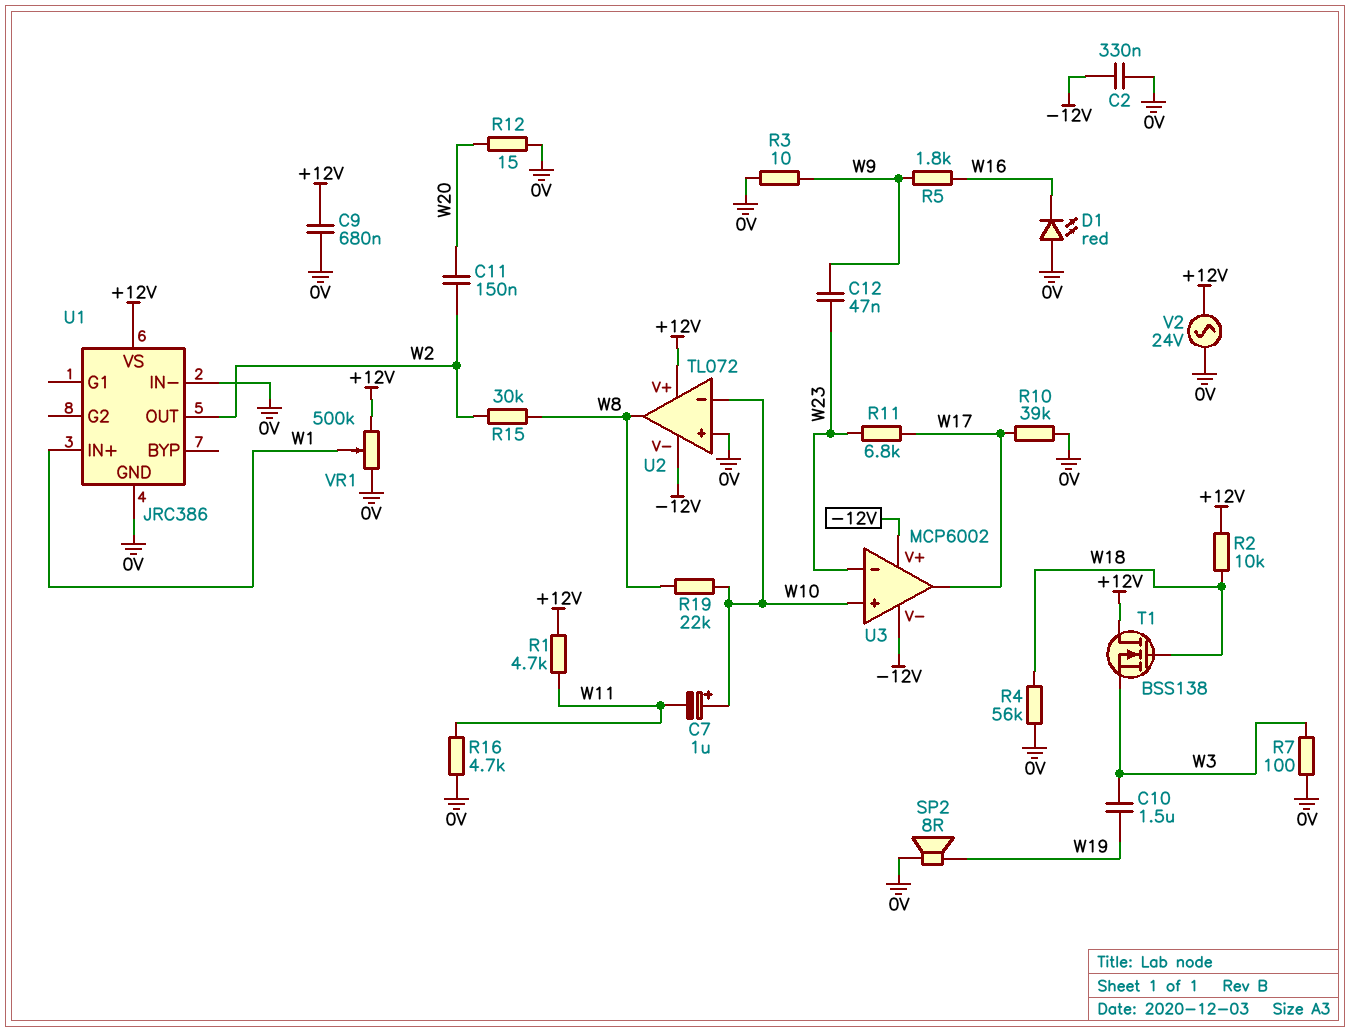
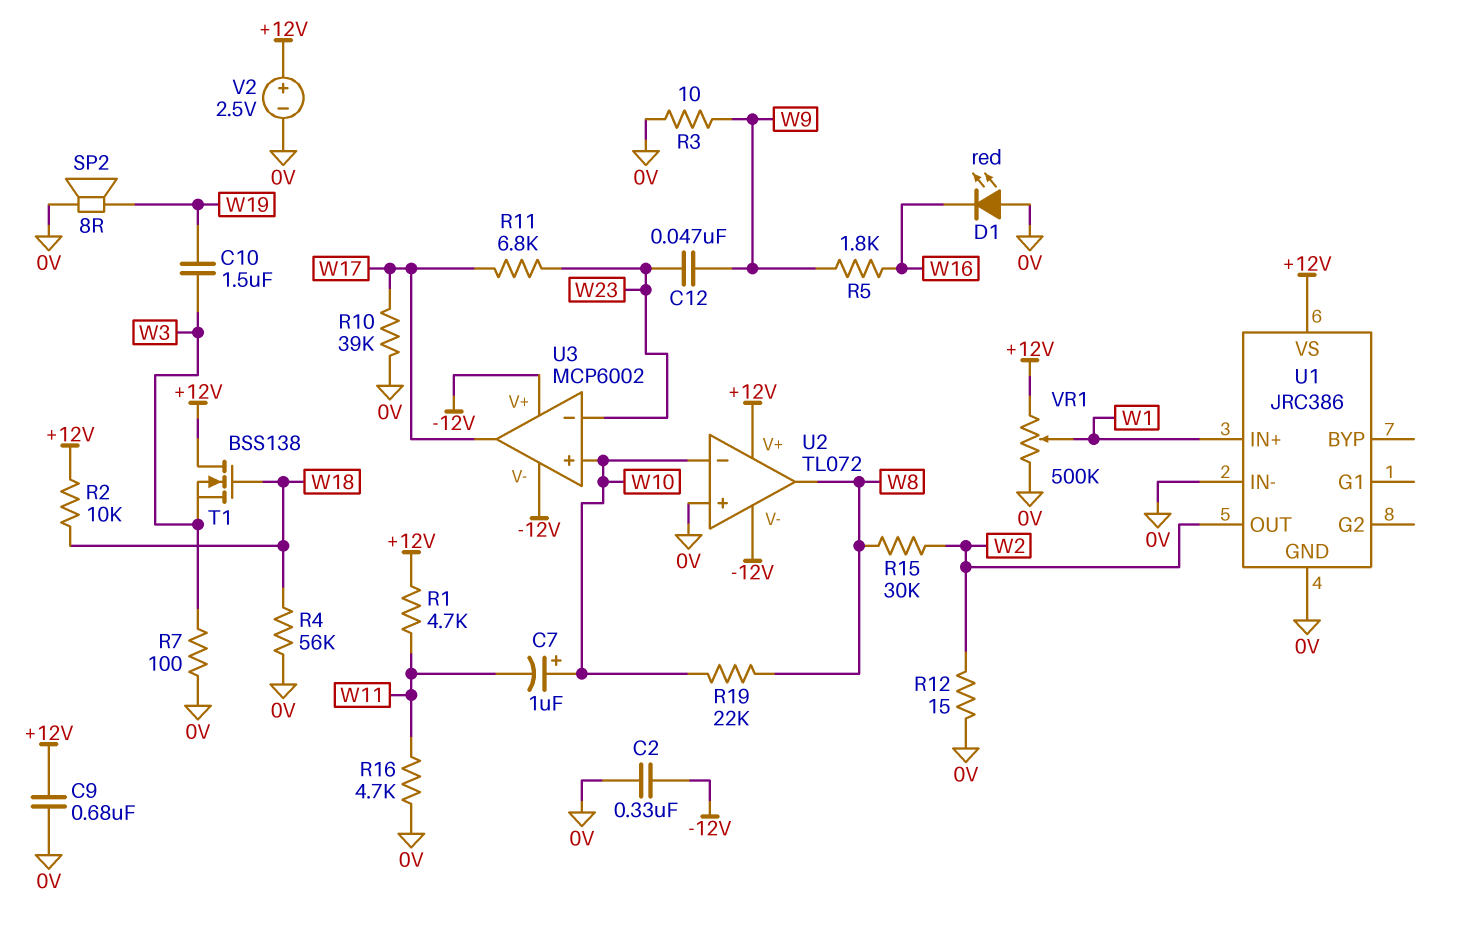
C11: 150nF (W2, W20) -> none
R12: 15 (0V, W20) -> 15 (0V, W2)
V2: AC 24V (+12V, 0V) -> 2.5V (plus +12V, minus 0V)

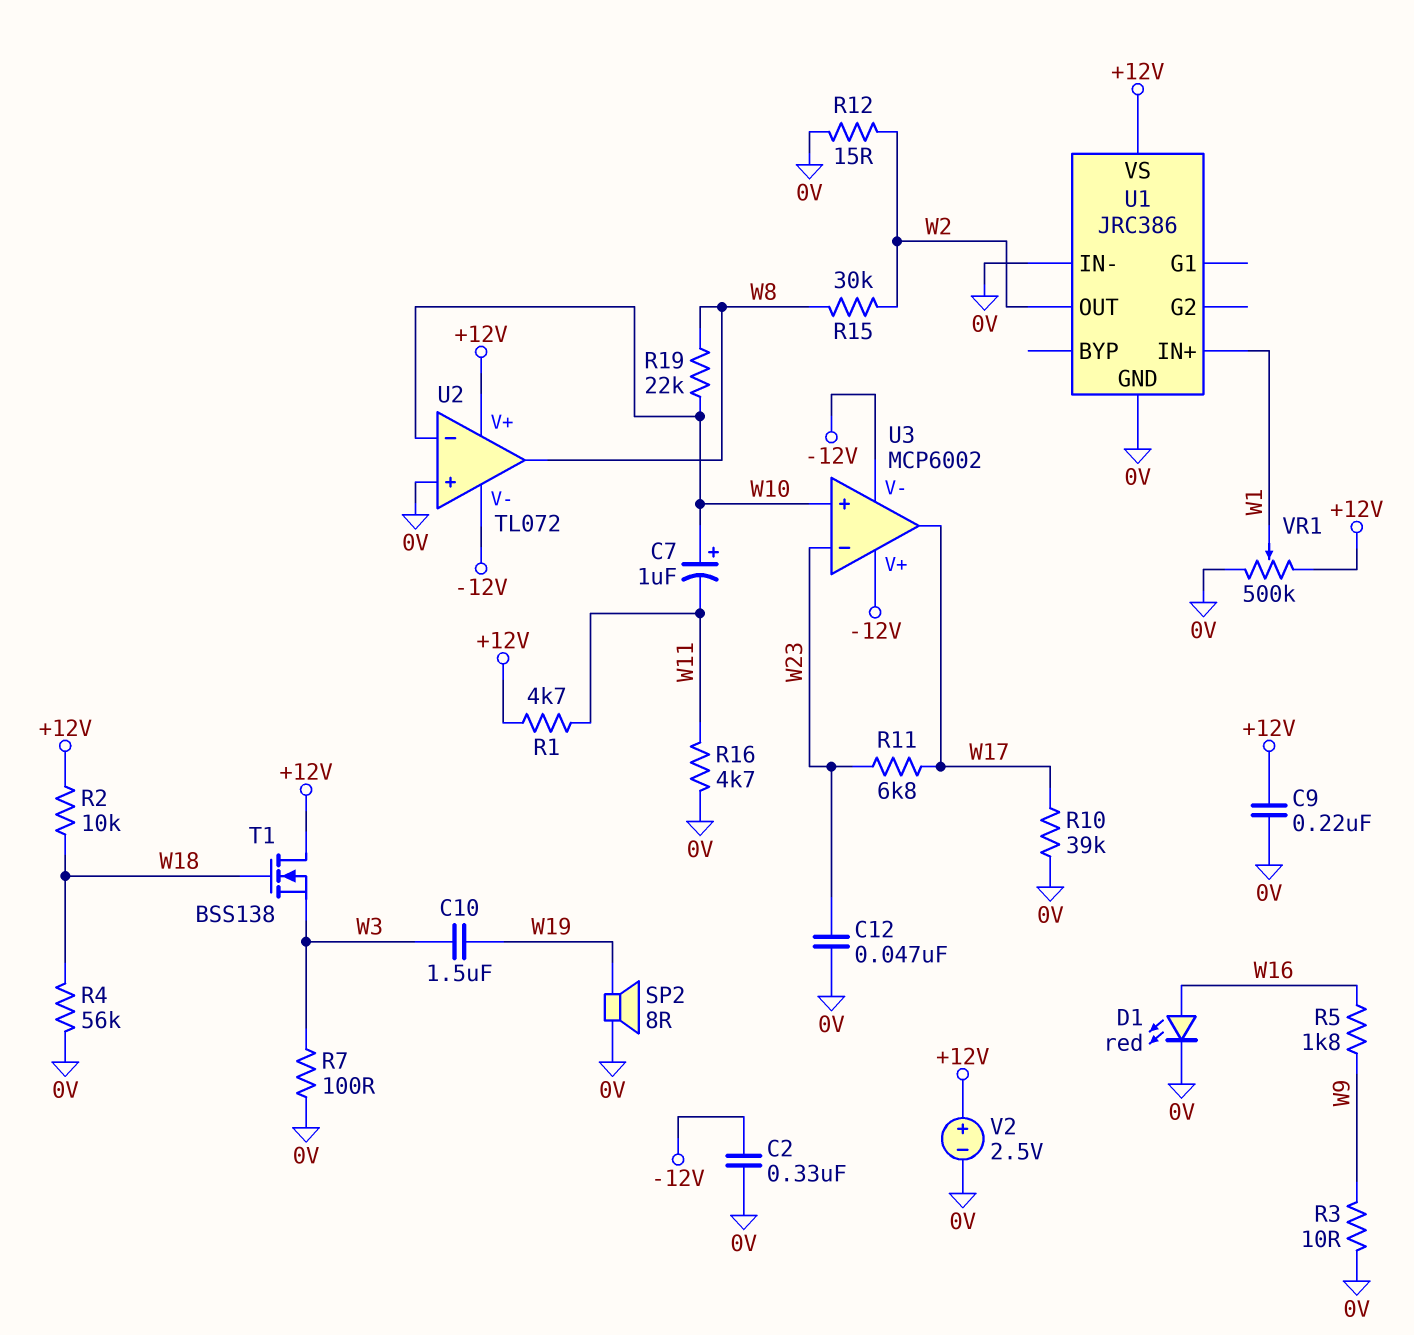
C9: 680nF (+12V, 0V) -> 220nF (+12V, 0V)
C12: 47nF (W9, W23) -> 47nF (0V, W23)
D1: LED red (A 0V, K W16) -> LED red (A W16, K 0V)

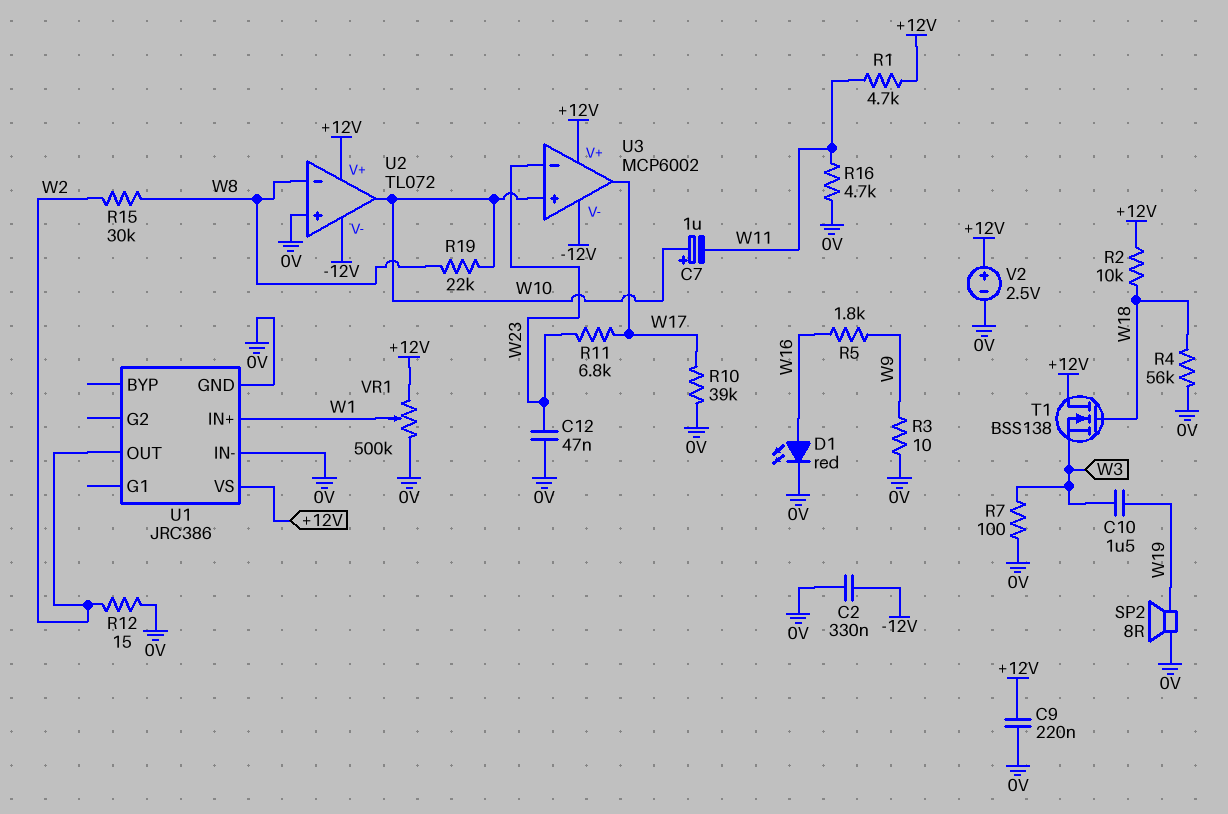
U2 pin in-: W10 -> W8
U2 pin out: W8 -> W10
U3 pin V+: -12V -> +12V

